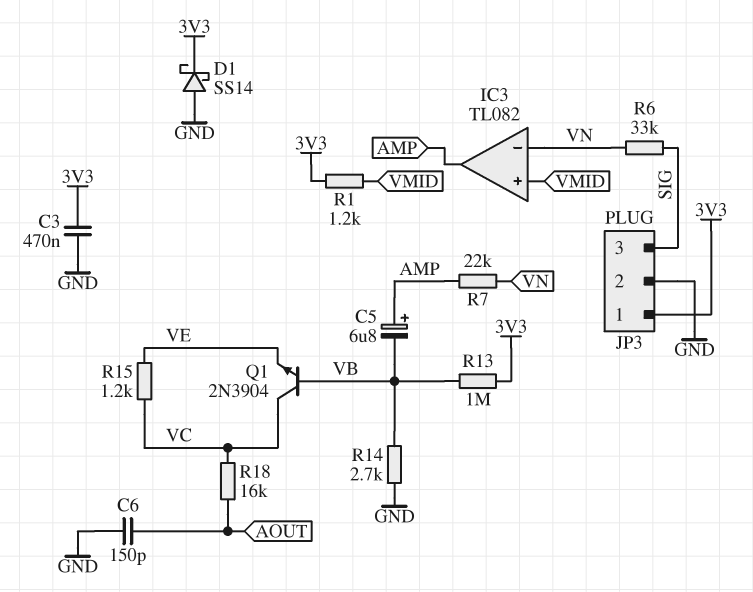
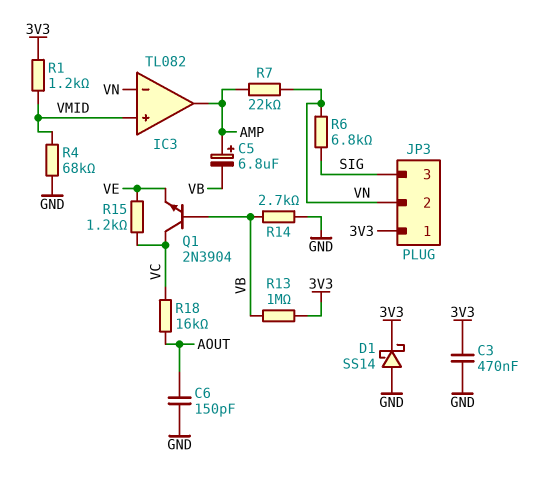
JP3 pin 2: GND -> VN
R4: none -> 68k (GND, VMID)
R6: 33k (SIG, VN) -> 6.8k (SIG, VN)

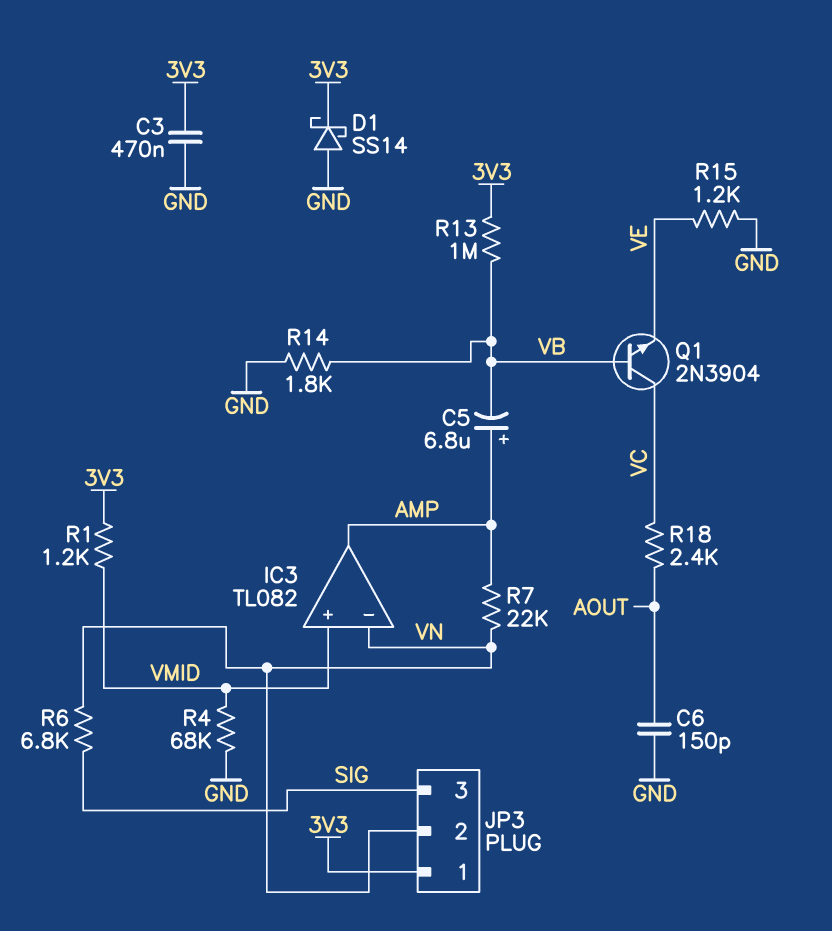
R14: 2.7k (GND, VB) -> 1.8k (GND, VB)
R15: 1.2k (VC, VE) -> 1.2k (GND, VE)
R18: 16k (AOUT, VC) -> 2.4k (AOUT, VC)

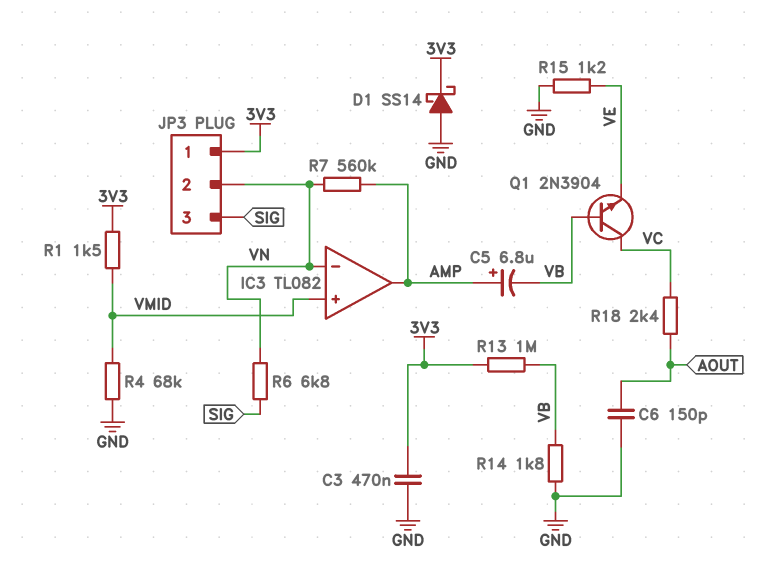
R1: 1.2k (3V3, VMID) -> 1.5k (3V3, VMID)
R7: 22k (AMP, VN) -> 560k (AMP, VN)

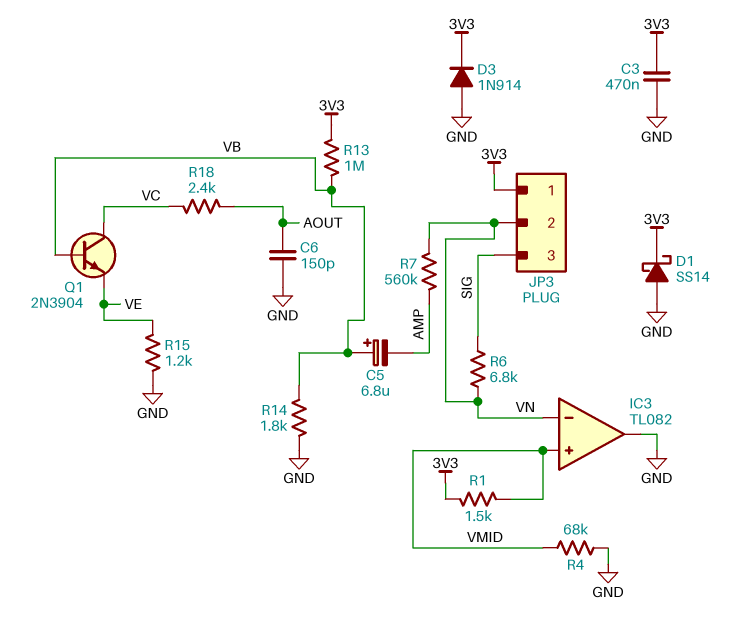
C5: 6.8uF (plus AMP, minus VB) -> 6.8uF (plus VB, minus AMP)
D3: none -> diode 1N914 (A GND, K 3V3)
IC3 pin out: AMP -> GND

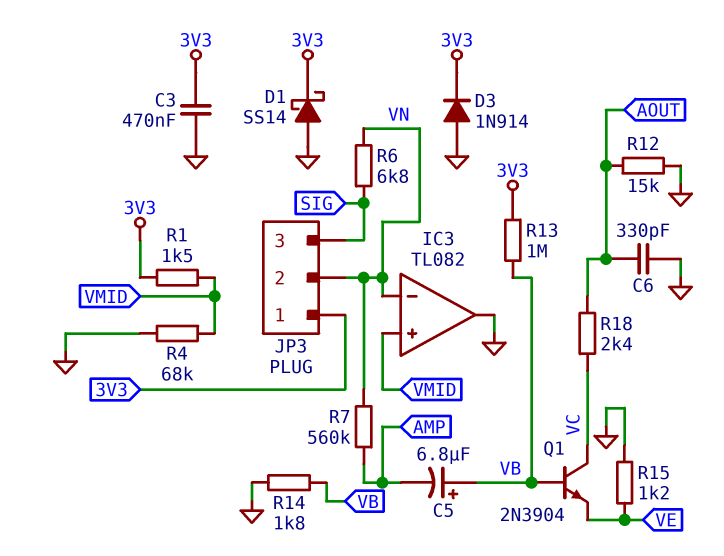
C6: 150pF (AOUT, GND) -> 330pF (AOUT, GND)
R12: none -> 15k (AOUT, GND)

